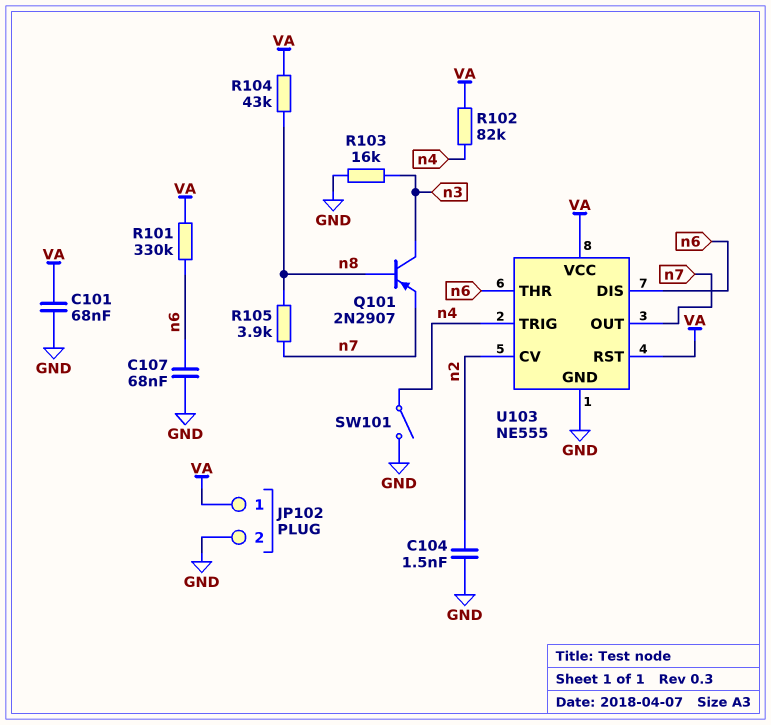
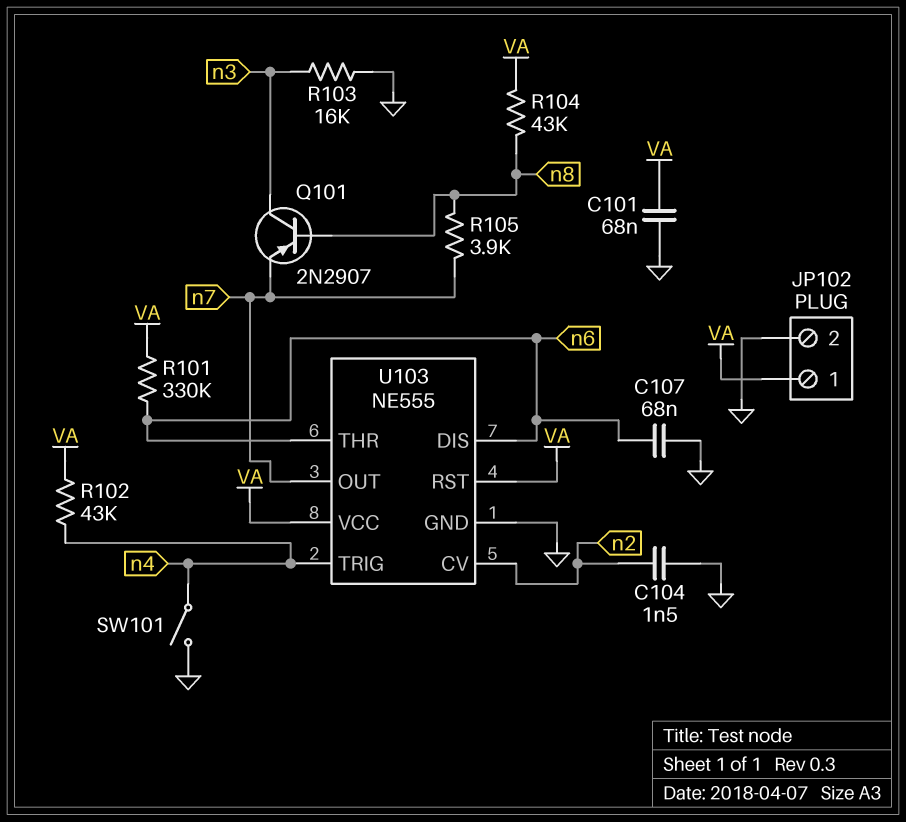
R102: 82k (VA, n4) -> 43k (VA, n4)

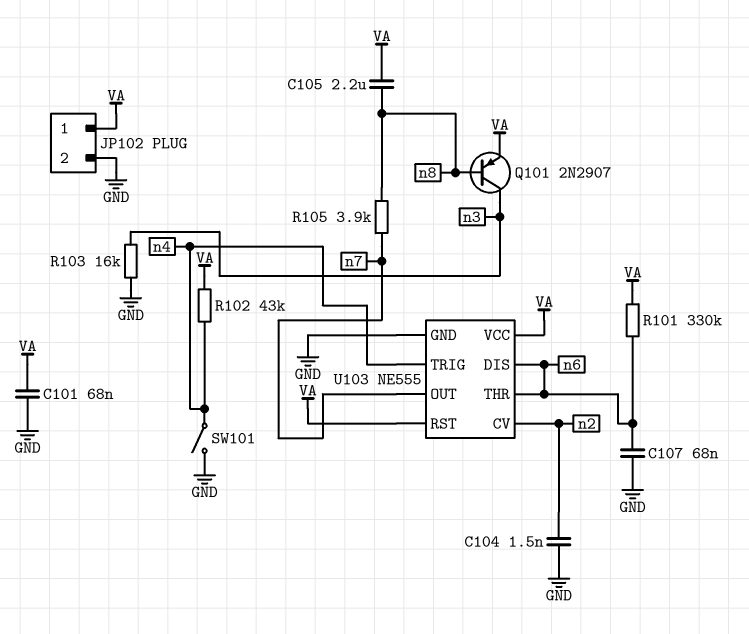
C105: none -> 2.2uF (VA, n8)
Q101: PNP 2N2907 (B n8, C n3, E n7) -> PNP 2N2907 (B n8, C n3, E VA)
R104: 43k (VA, n8) -> none

